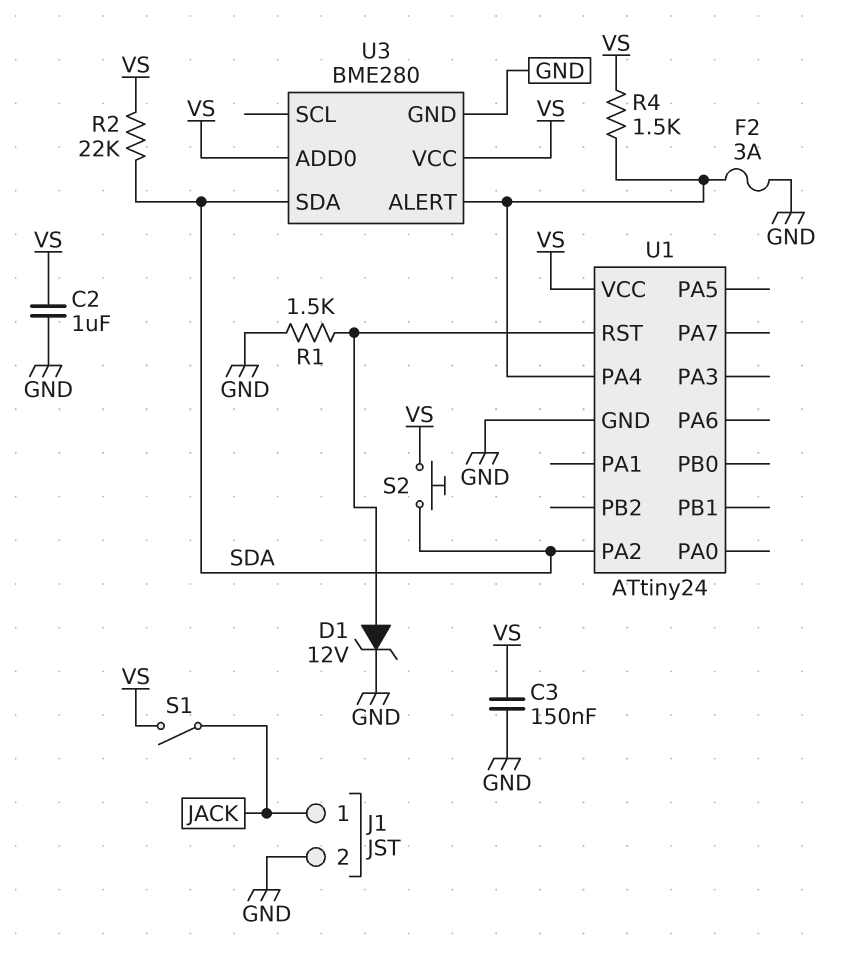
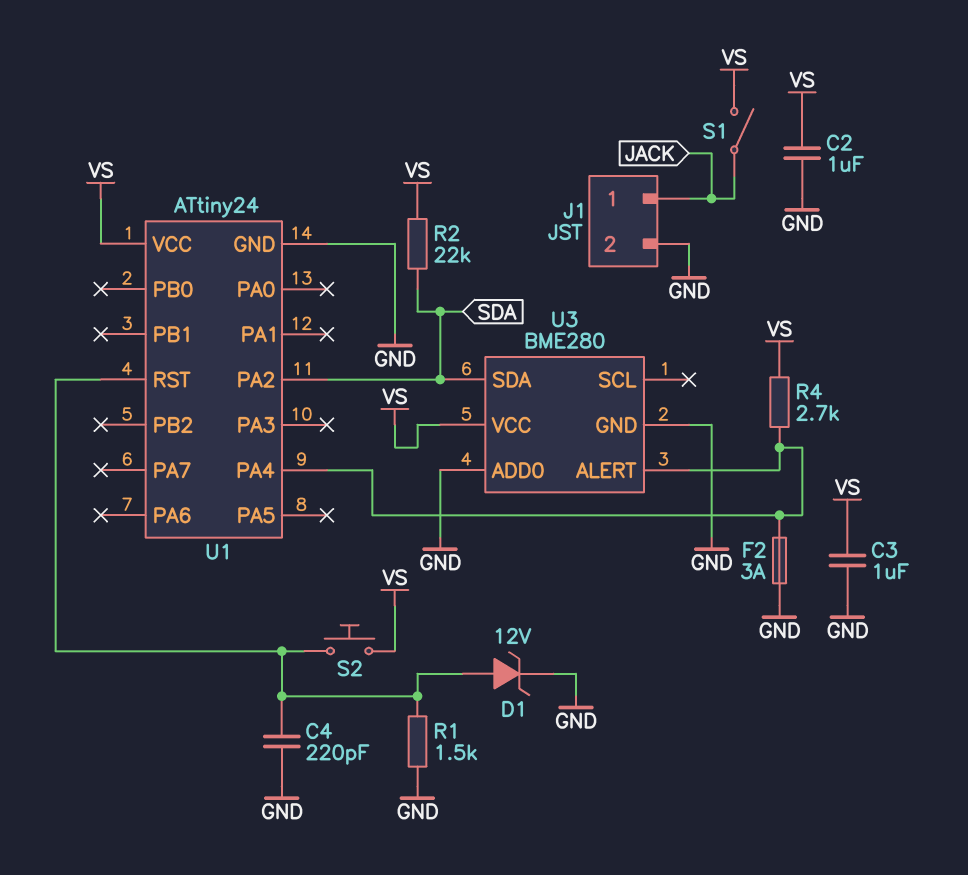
C3: 150nF (GND, VS) -> 1uF (GND, VS)
C4: none -> 220pF (GND, U1/RST)
R4: 1.5k (U1/PA4, VS) -> 2.7k (U1/PA4, VS)
S2: button (SDA, VS) -> button (U1/RST, VS)
U3 pin ADD0: VS -> GND

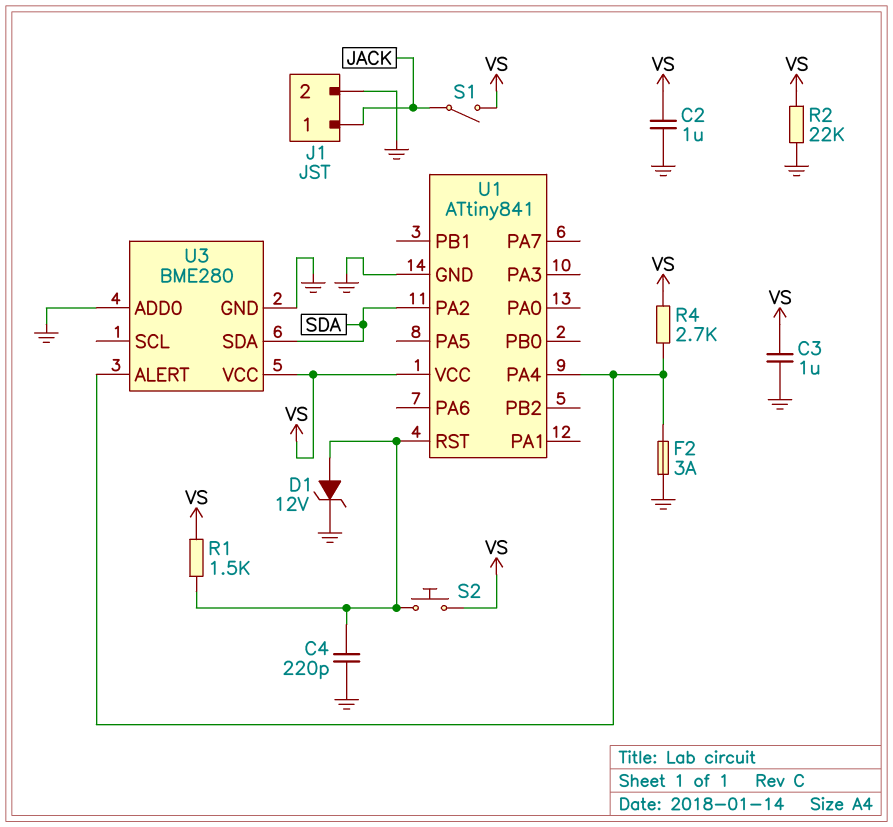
R1: 1.5k (GND, U1/RST) -> 1.5k (U1/RST, VS)
R2: 22k (SDA, VS) -> 22k (GND, VS)
U1: ATtiny24 -> ATtiny841

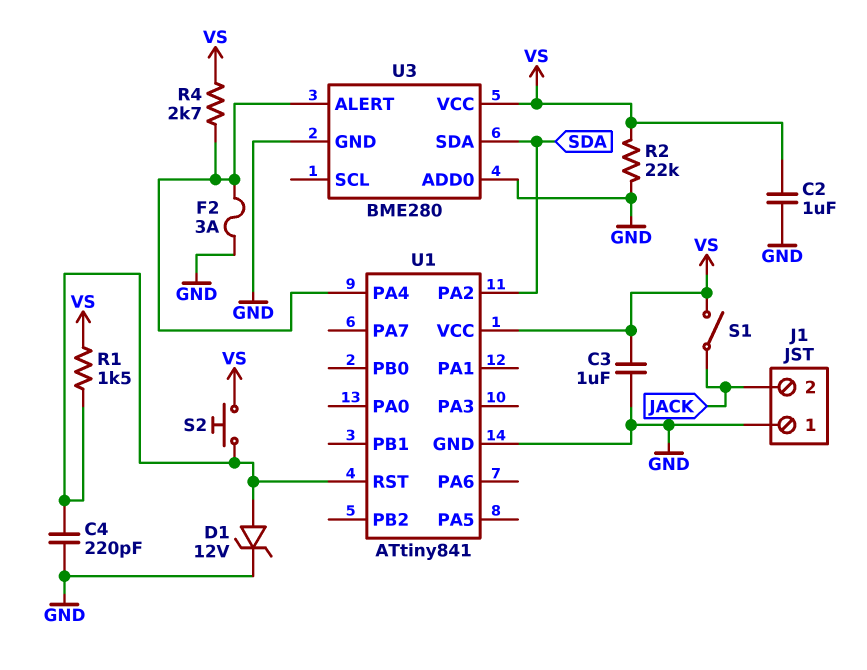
J1 pin 1: JACK -> GND
J1 pin 2: GND -> JACK

